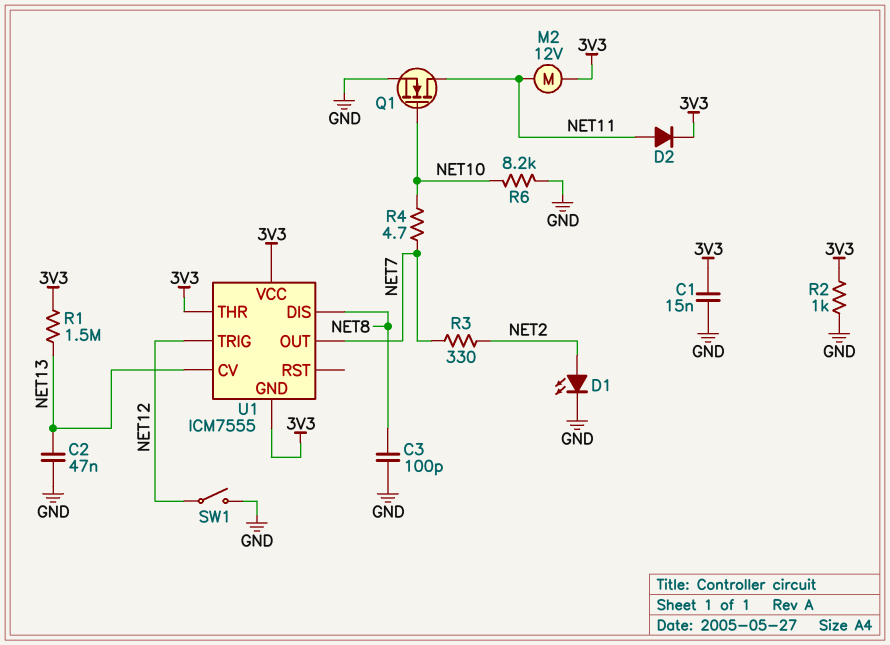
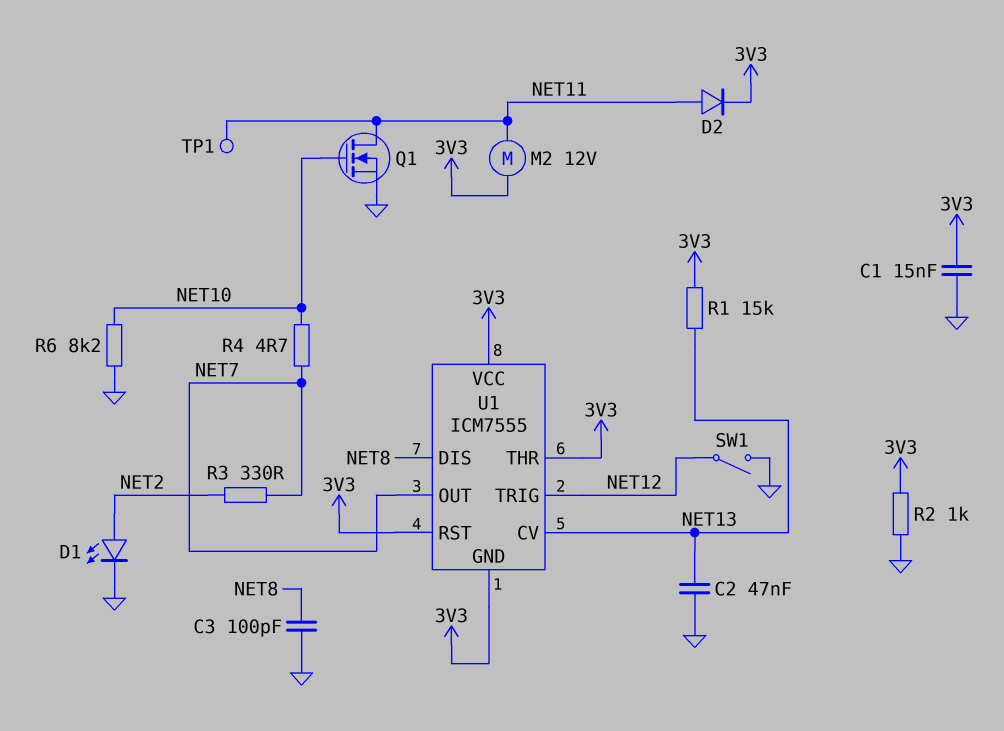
R1: 1.5M (3V3, NET13) -> 15k (3V3, NET13)
TP1: none -> test point (NET11)
U1 pin RST: none -> 3V3

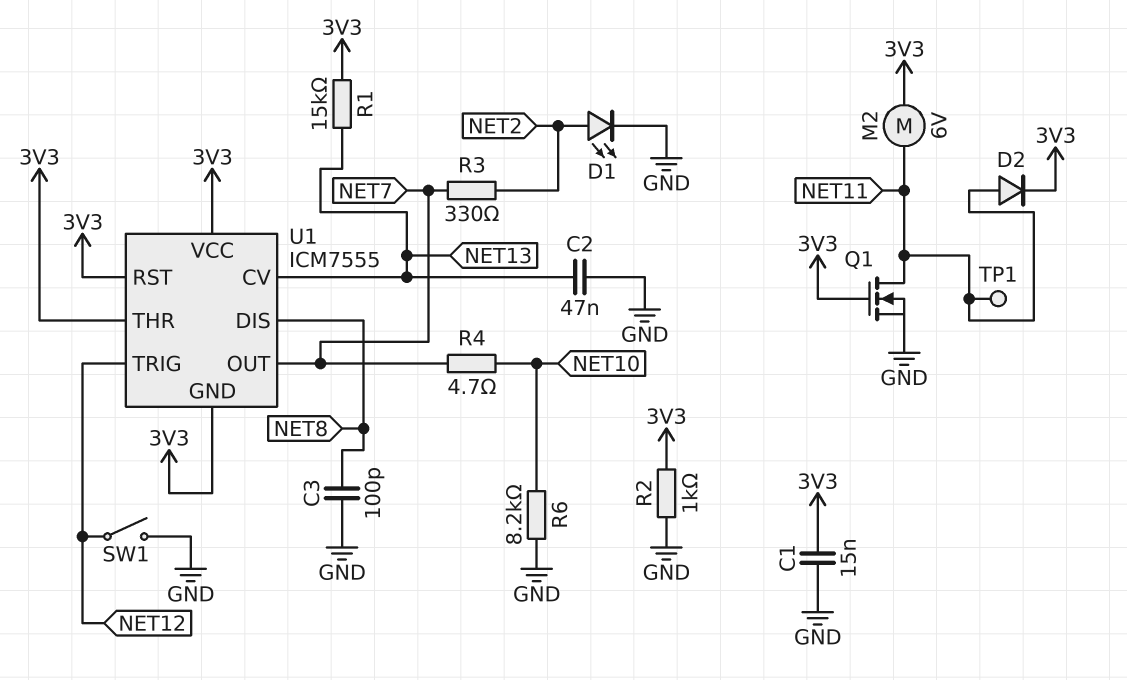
M2: motor 12V (3V3, NET11) -> motor 6V (3V3, NET11)
Q1: NMOS (G NET10, D NET11, S GND) -> NMOS (G 3V3, D NET11, S GND)

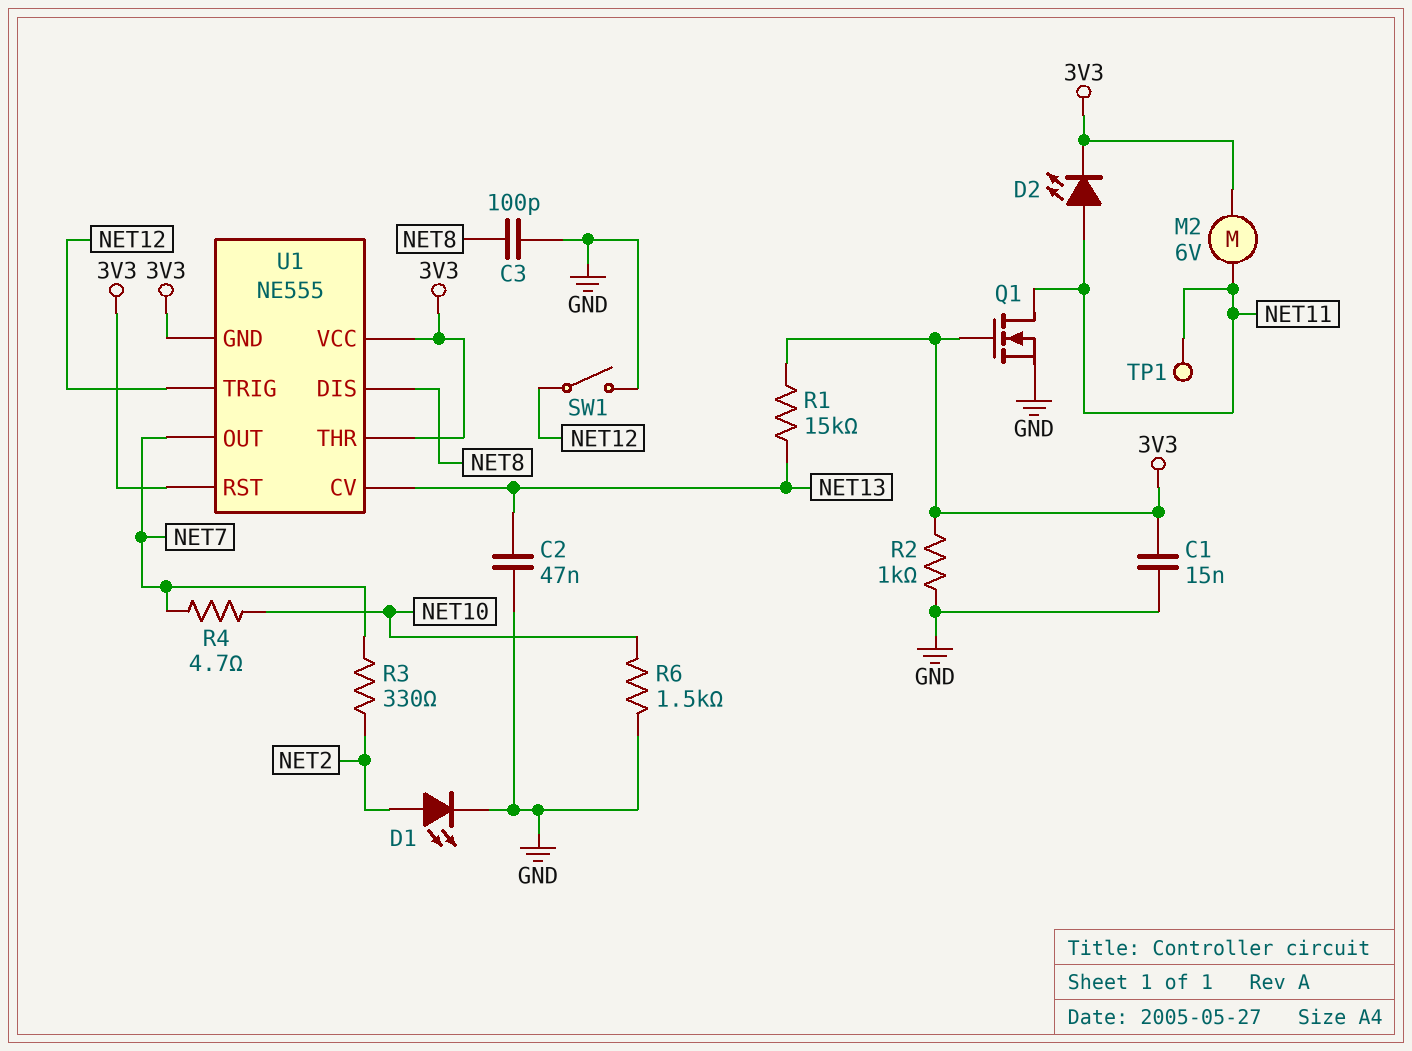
D2: diode (A NET11, K 3V3) -> LED (A NET11, K 3V3)
R6: 8.2k (GND, NET10) -> 1.5k (GND, NET10)
U1: ICM7555 -> NE555

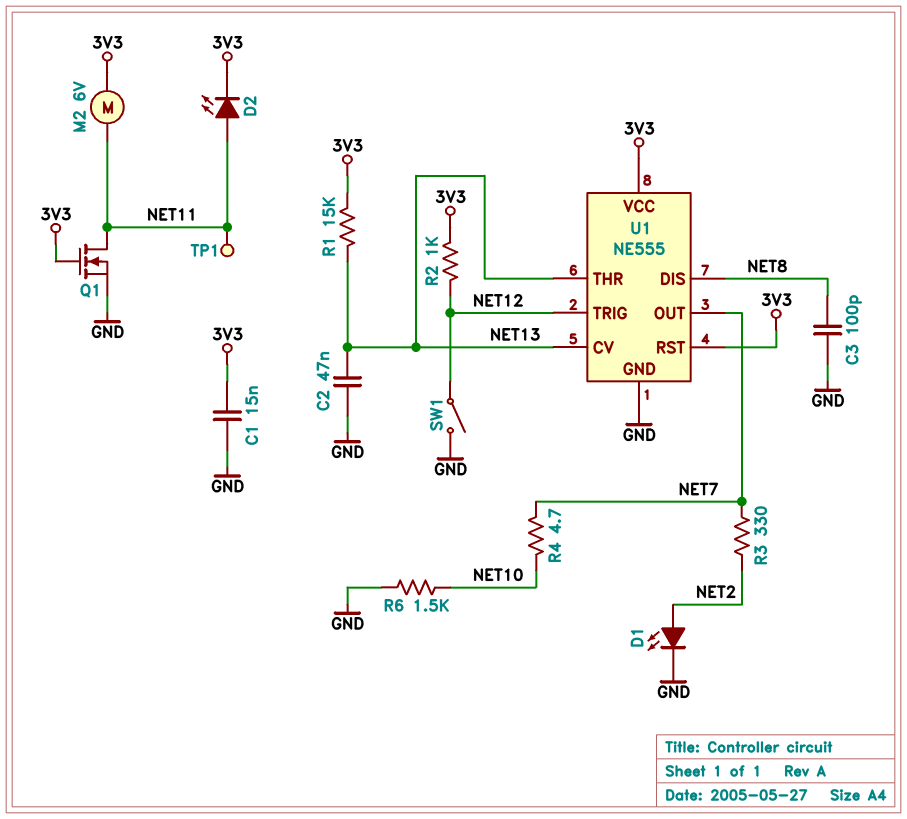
R2: 1k (3V3, GND) -> 1k (3V3, NET12)
U1 pin GND: 3V3 -> GND
U1 pin THR: 3V3 -> NET13

